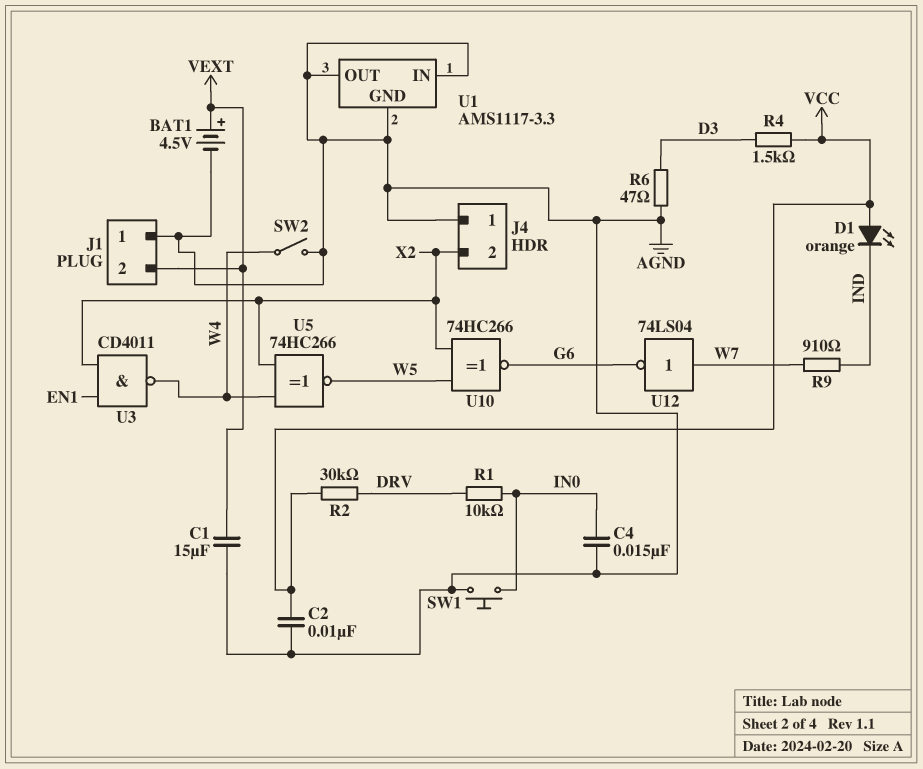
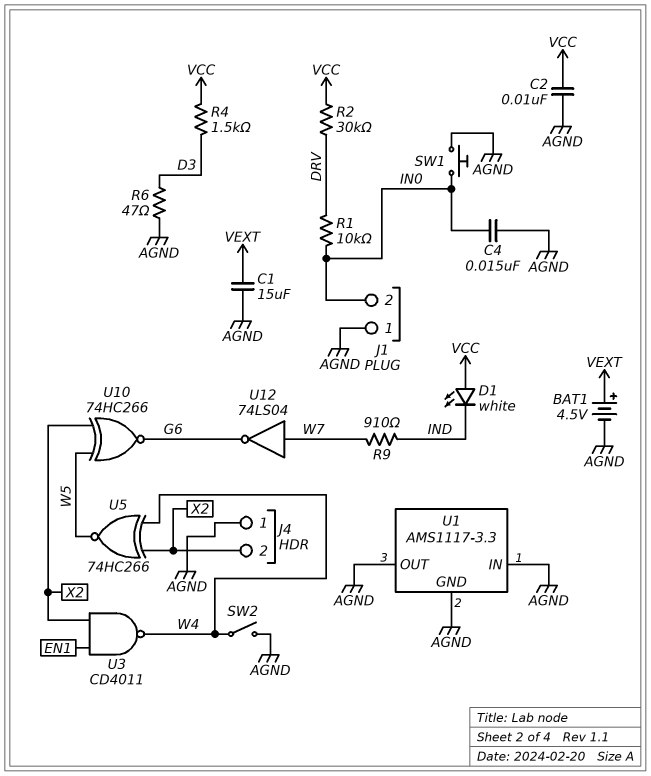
D1: LED orange (A VCC, K IND) -> LED white (A VCC, K IND)
J1 pin 2: VEXT -> IN0

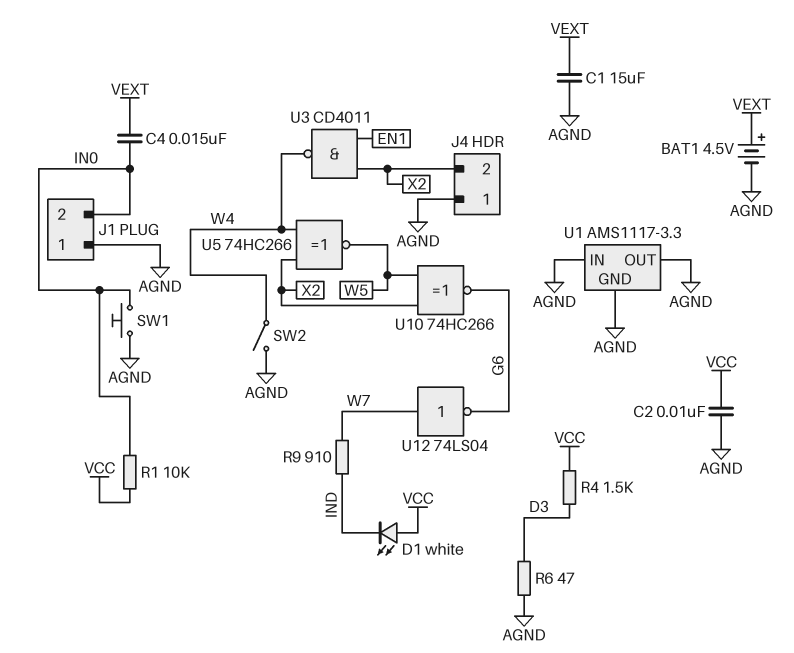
C4: 15nF (AGND, IN0) -> 15nF (IN0, VEXT)
R1: 10k (DRV, IN0) -> 10k (IN0, VCC)
R2: 30k (DRV, VCC) -> none

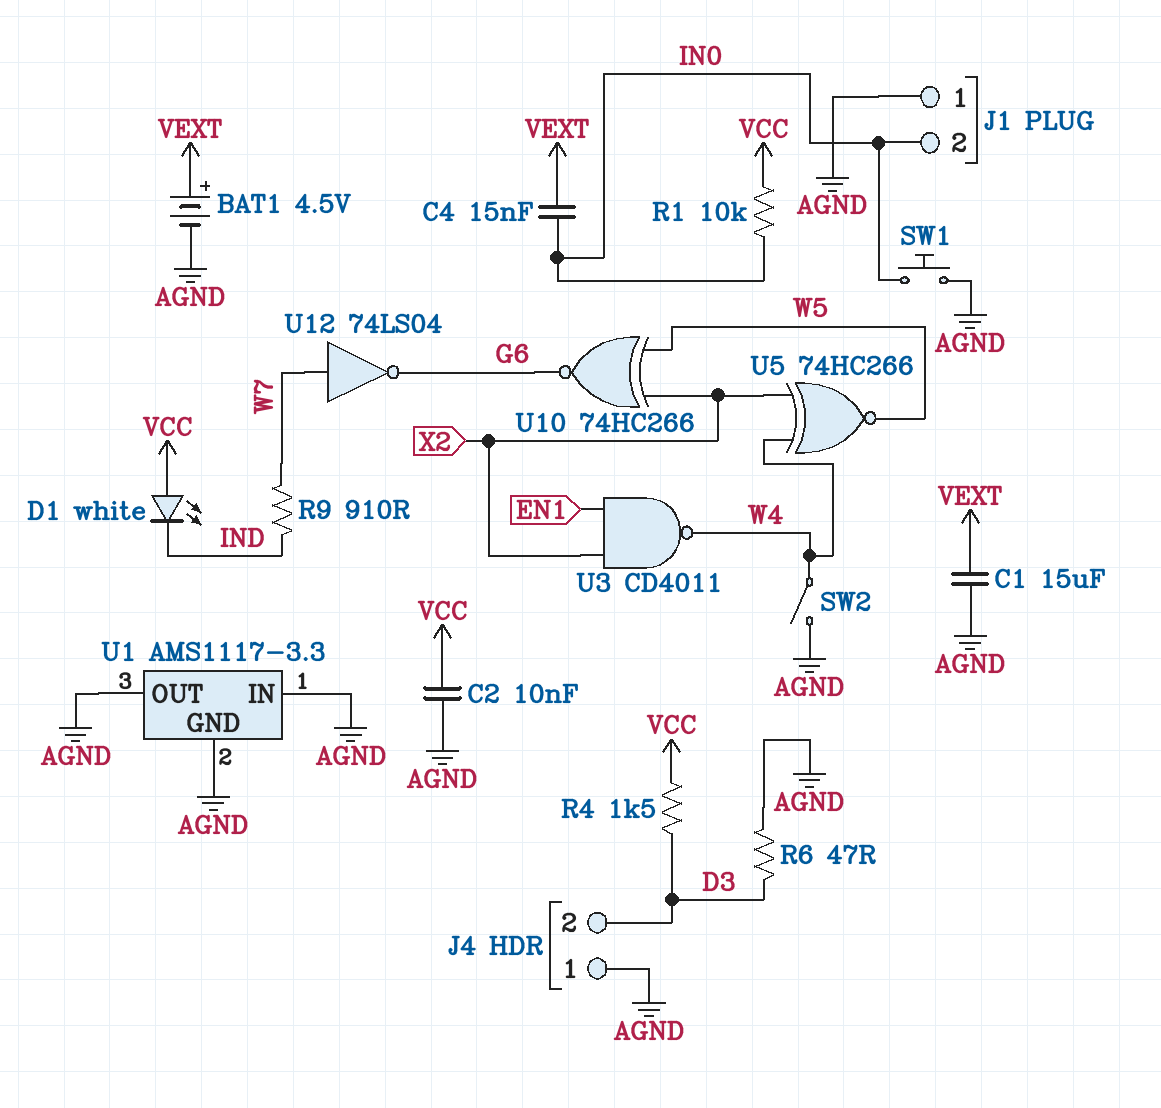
J4 pin 2: X2 -> D3

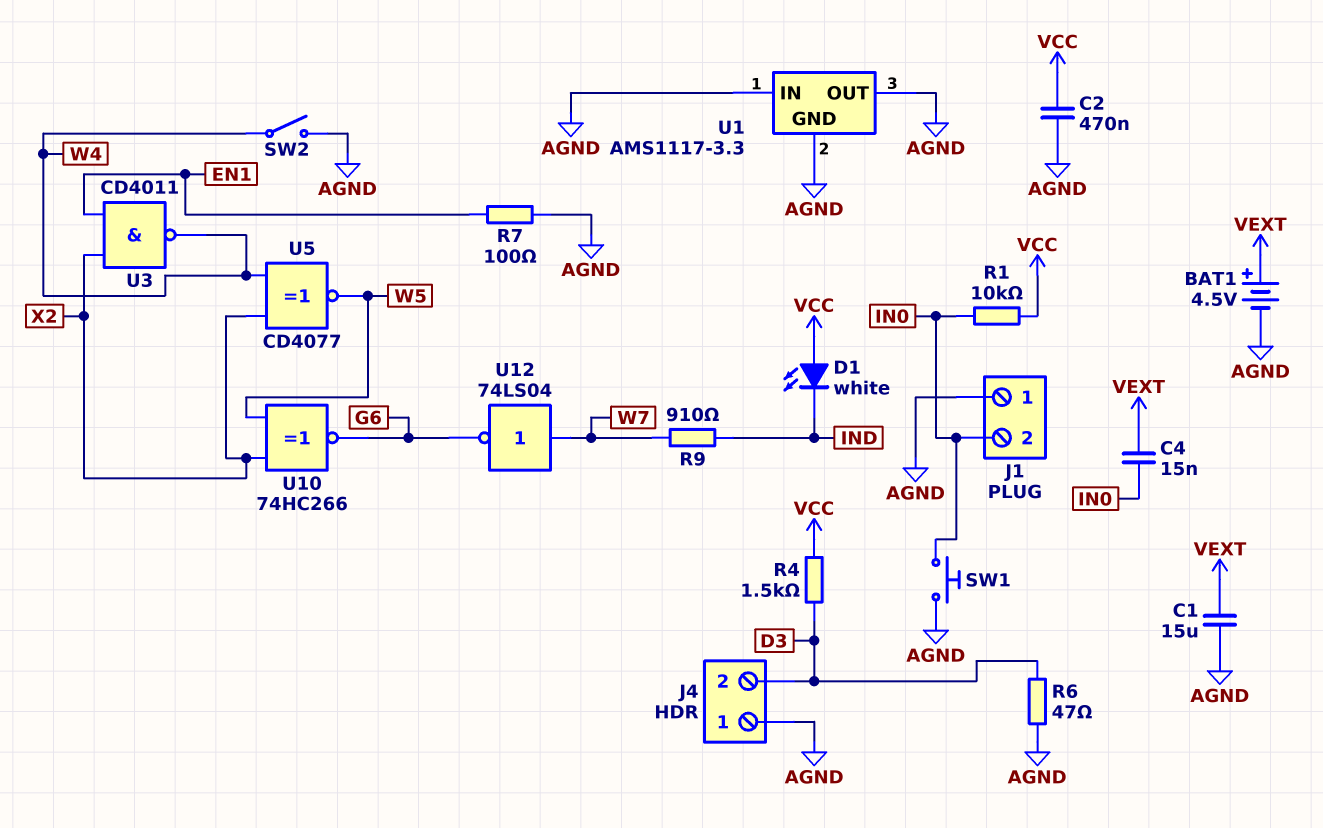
C2: 10nF (AGND, VCC) -> 470nF (AGND, VCC)
R7: none -> 100 (AGND, EN1)
U5: XNOR 74HC266 (in W4, in X2, out W5) -> XNOR CD4077 (in W4, in X2, out W5)

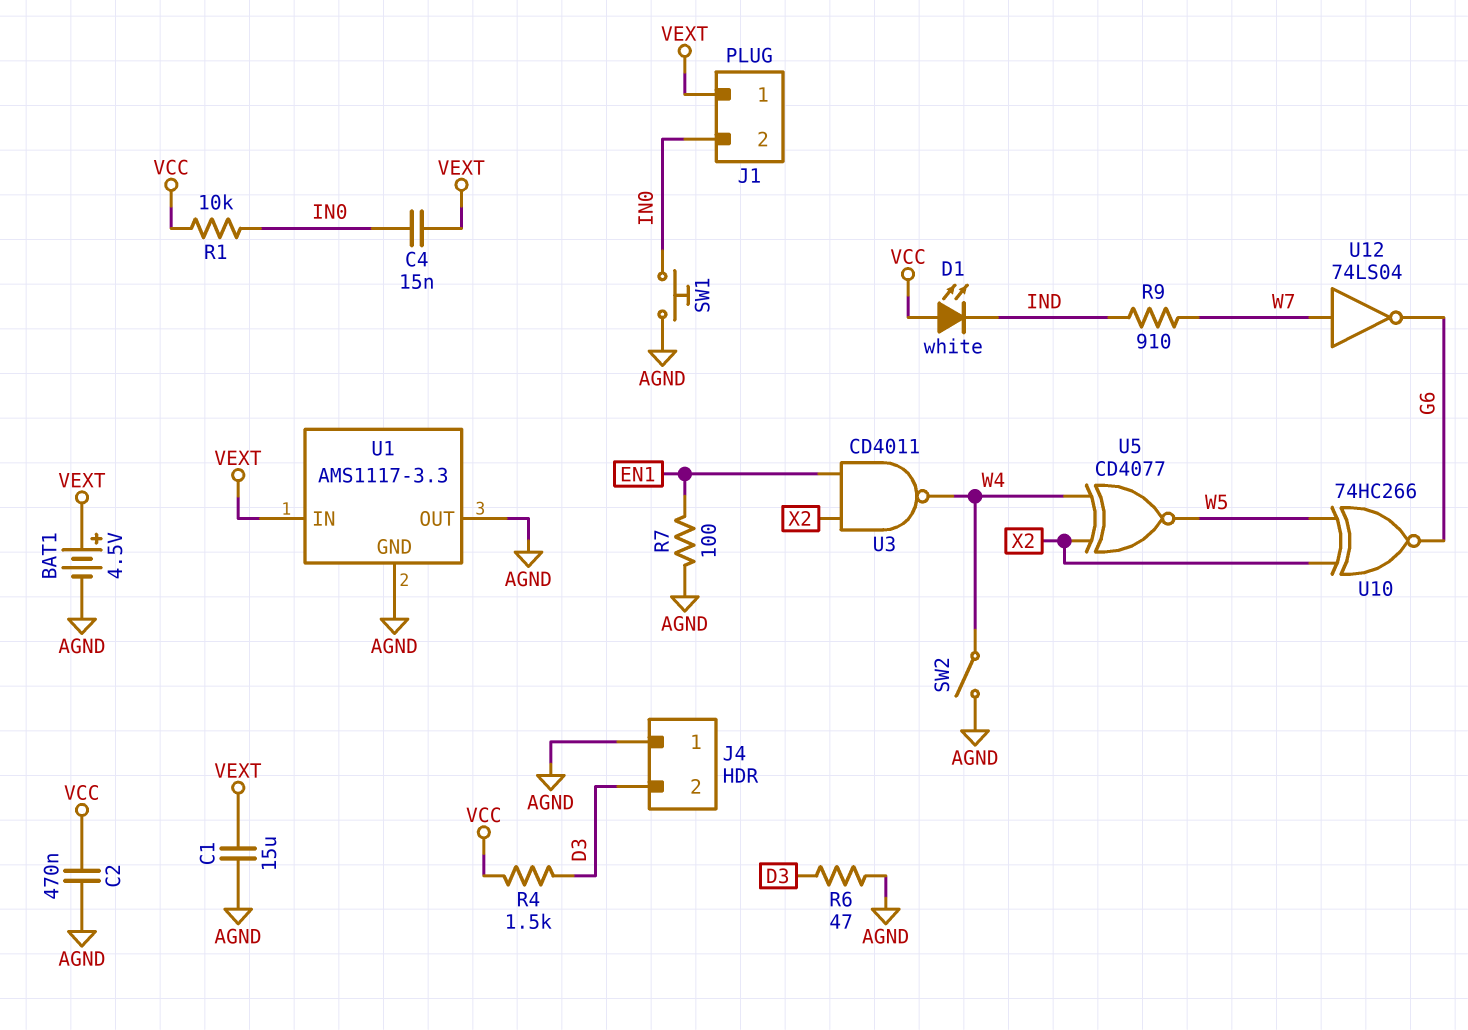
J1 pin 1: AGND -> VEXT
U1 pin IN: AGND -> VEXT

